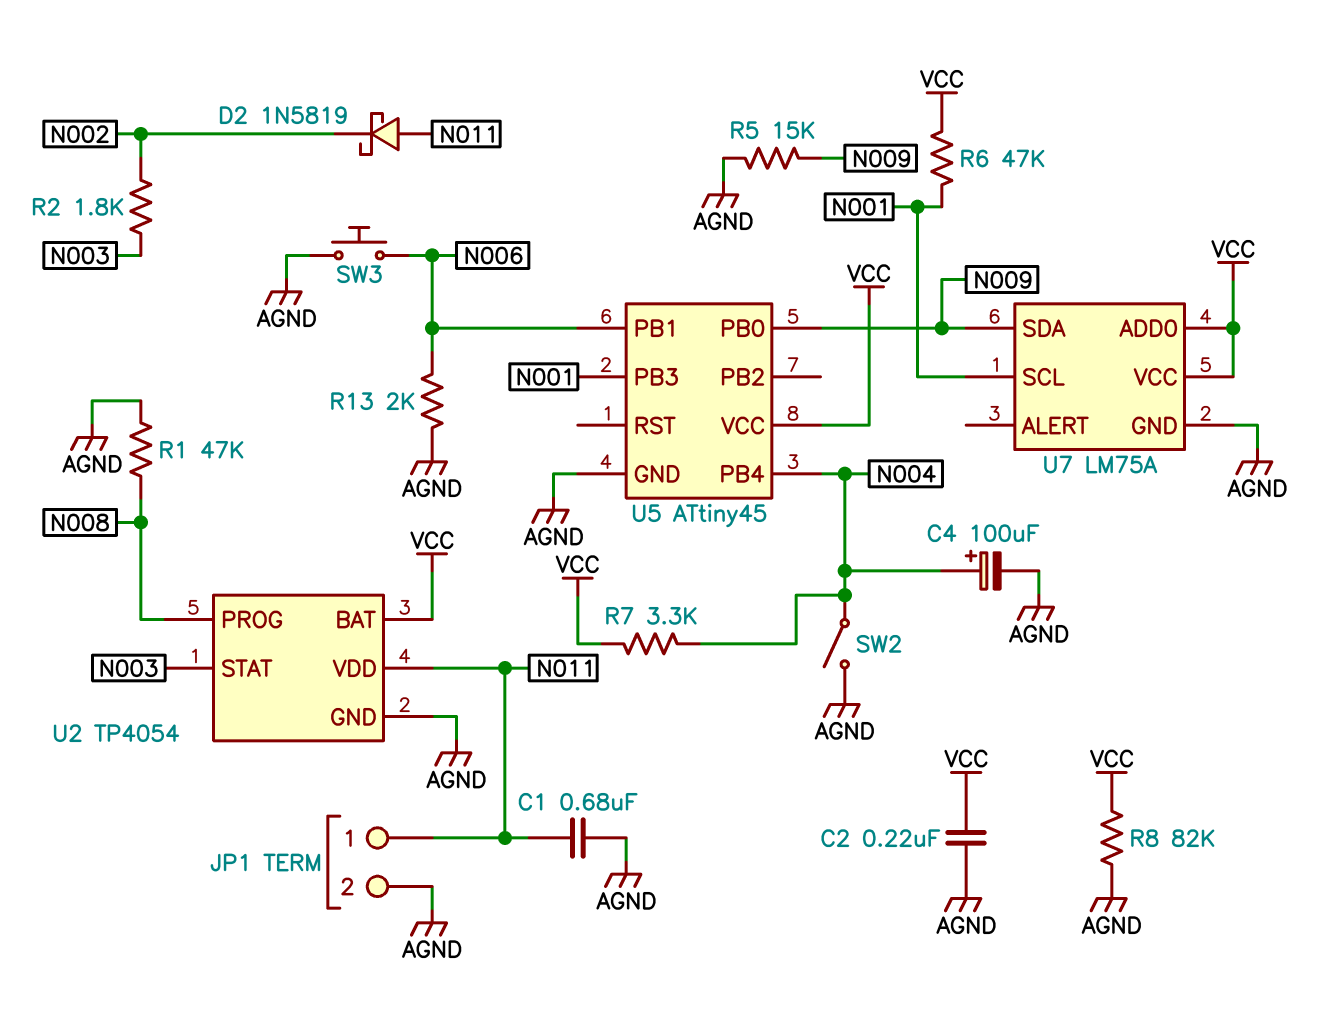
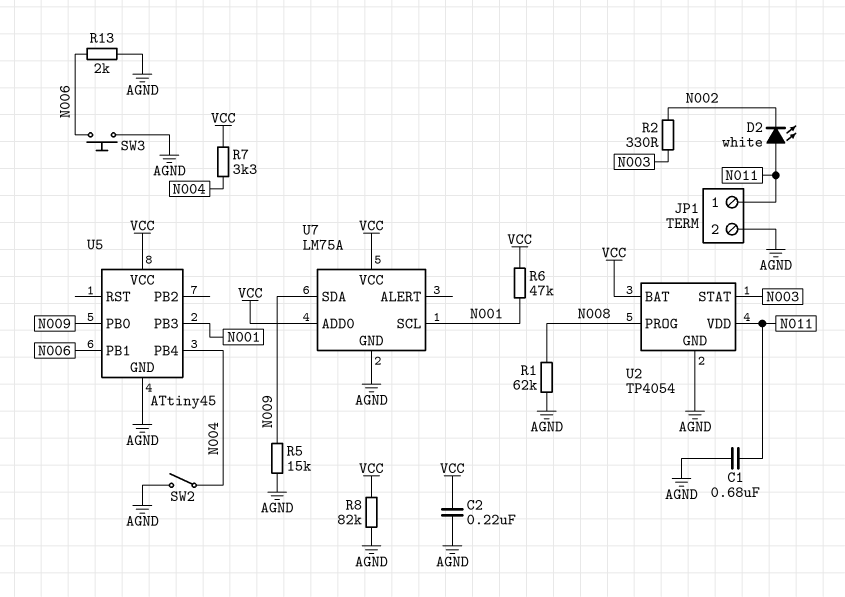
C4: 100uF (plus N004, minus AGND) -> none
D2: schottky 1N5819 (A N011, K N002) -> LED white (A N011, K N002)
R1: 47k (AGND, N008) -> 62k (AGND, N008)
R2: 1.8k (N002, N003) -> 330 (N002, N003)

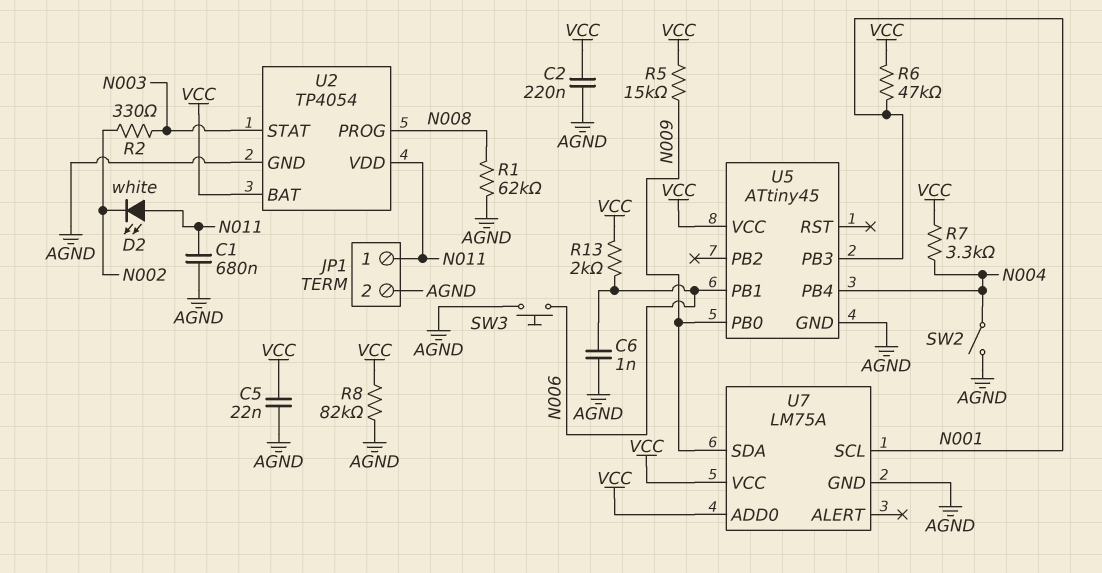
C5: none -> 22nF (AGND, VCC)
C6: none -> 1nF (AGND, N006)
R5: 15k (AGND, N009) -> 15k (N009, VCC)
R13: 2k (AGND, N006) -> 2k (N006, VCC)

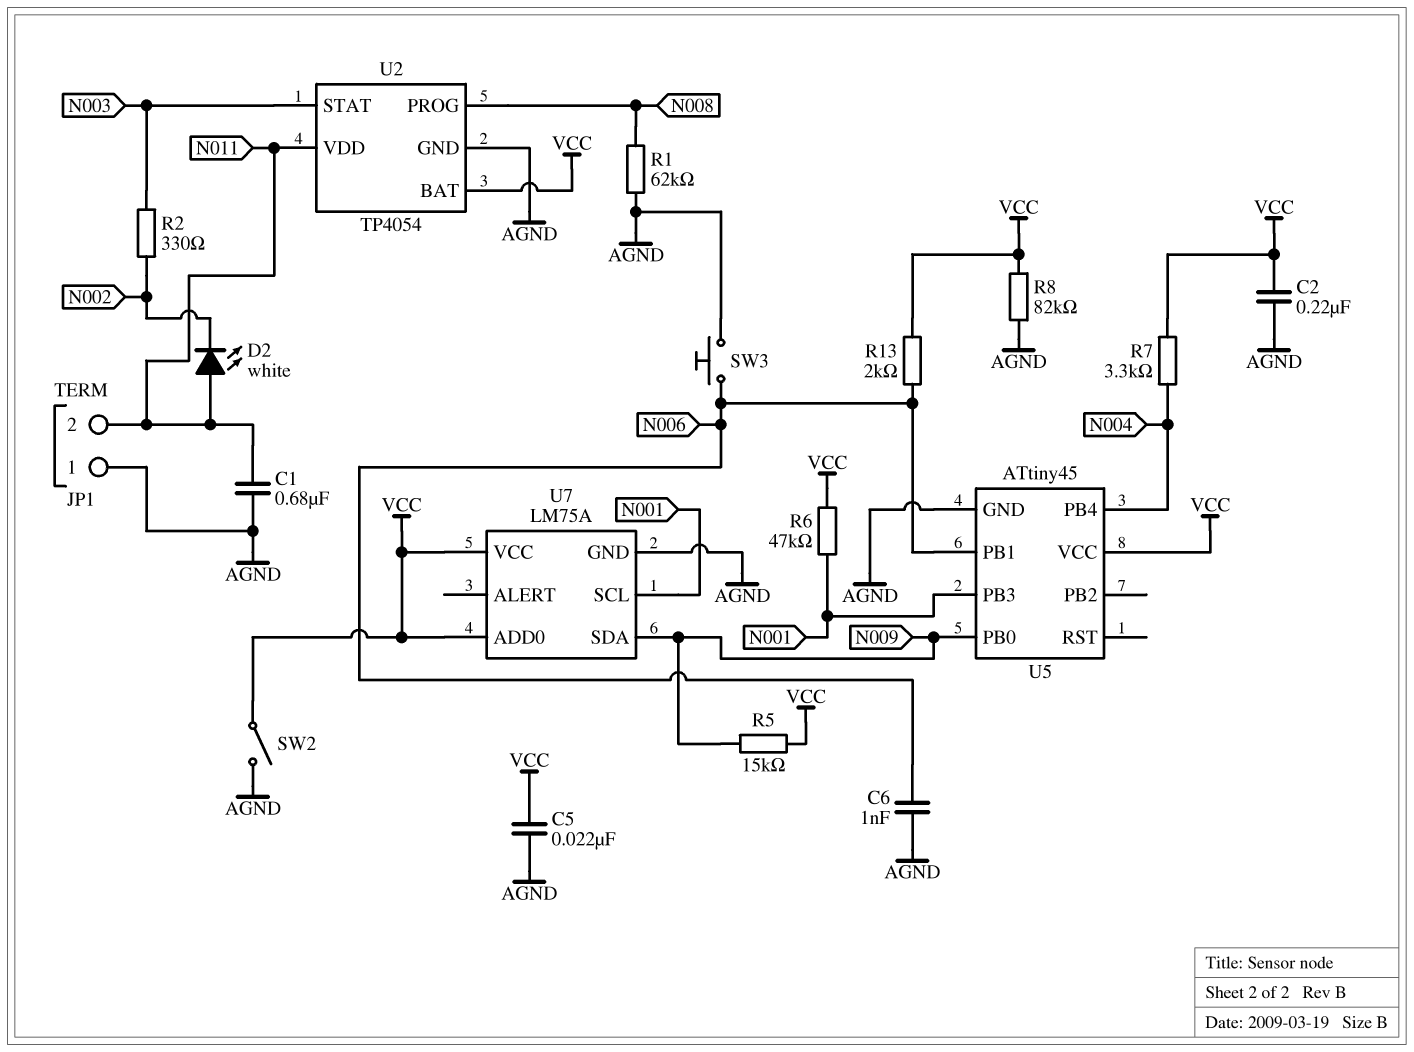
JP1 pin 1: N011 -> AGND
JP1 pin 2: AGND -> N011
SW2: switch (AGND, N004) -> switch (AGND, VCC)

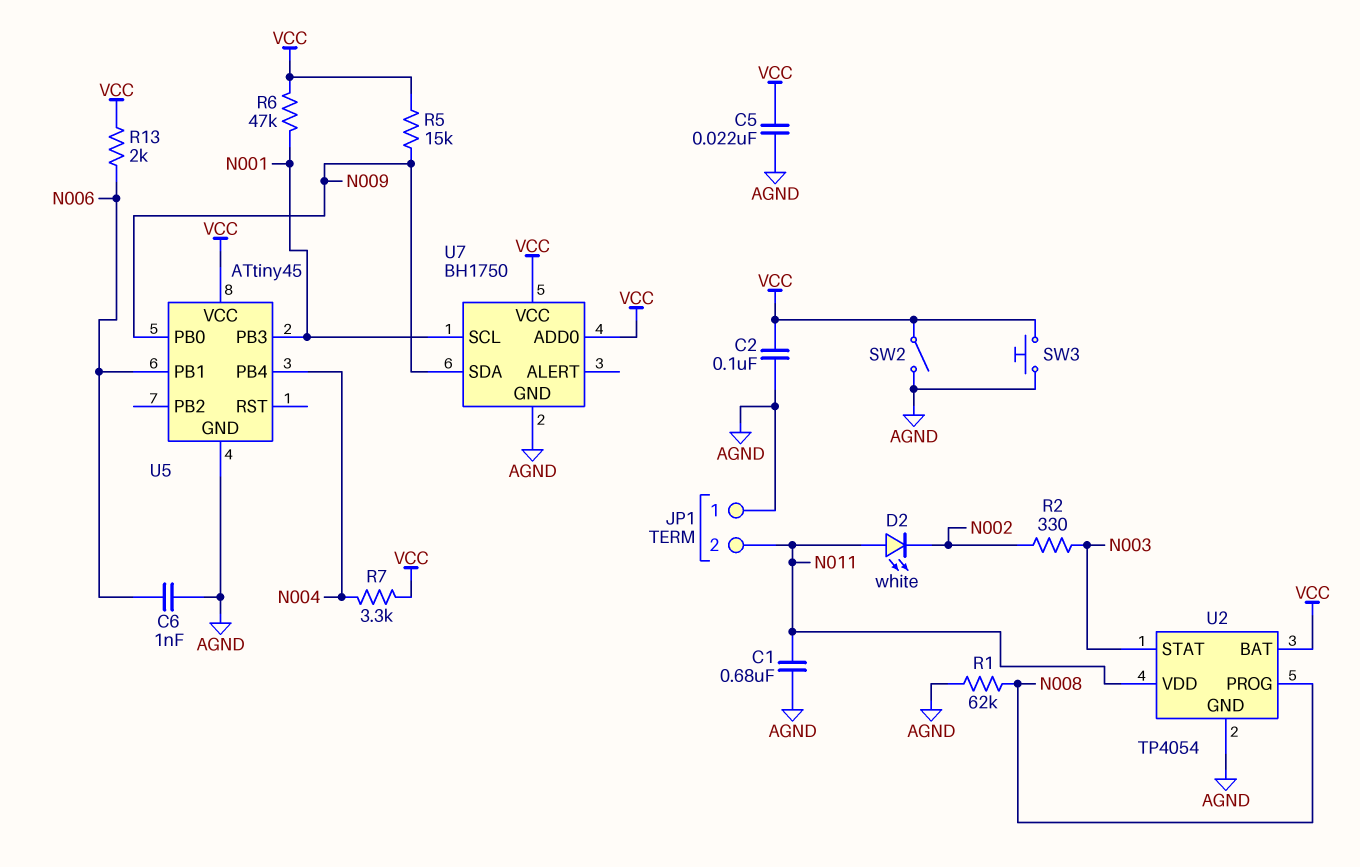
C2: 220nF (AGND, VCC) -> 100nF (AGND, VCC)
R8: 82k (AGND, VCC) -> none
SW3: button (AGND, N006) -> button (AGND, VCC)
U7: LM75A -> BH1750

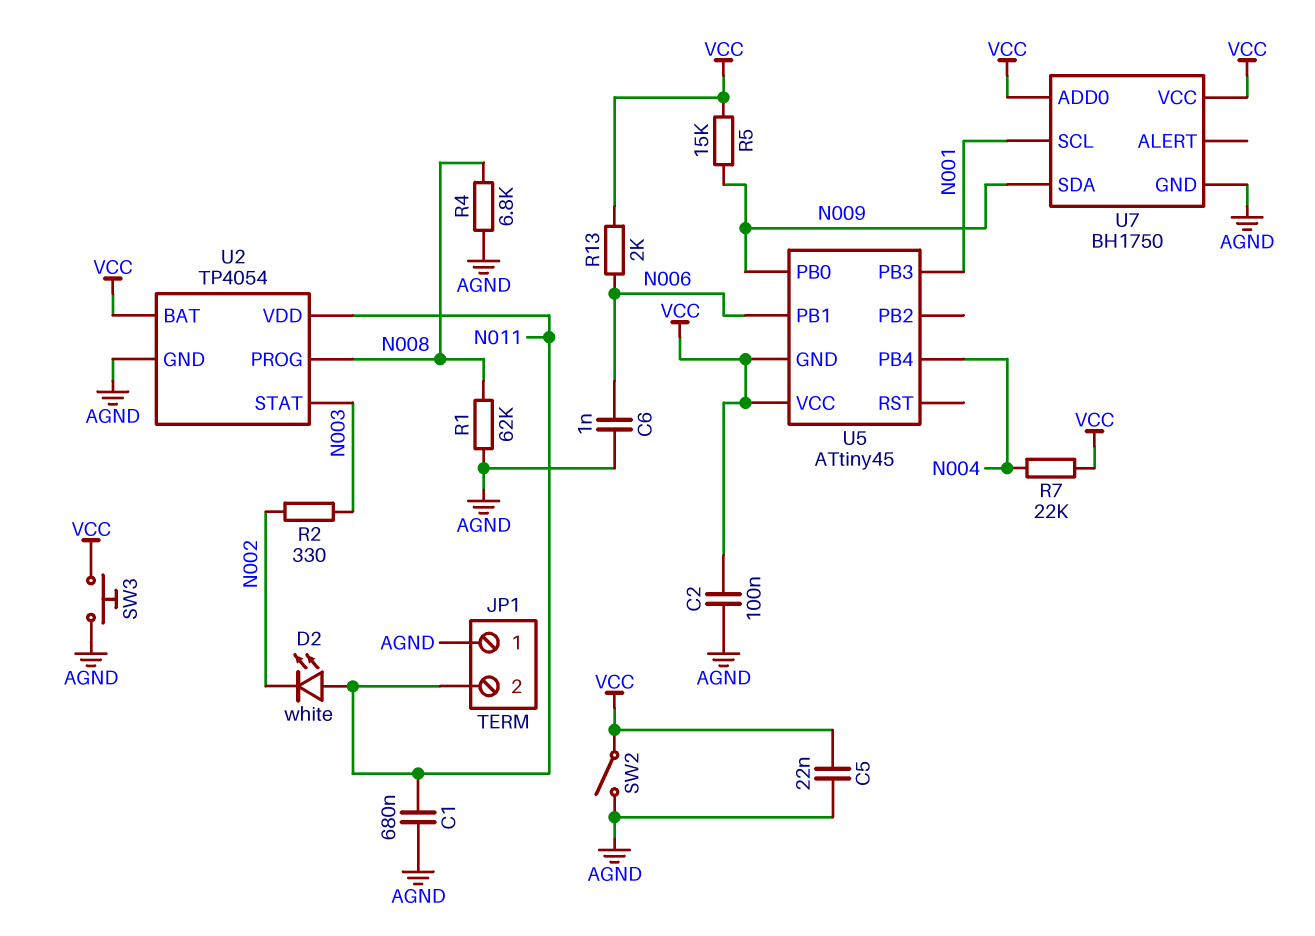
R4: none -> 6.8k (AGND, N008)
R6: 47k (N001, VCC) -> none
R7: 3.3k (N004, VCC) -> 22k (N004, VCC)
U5 pin GND: AGND -> VCC

